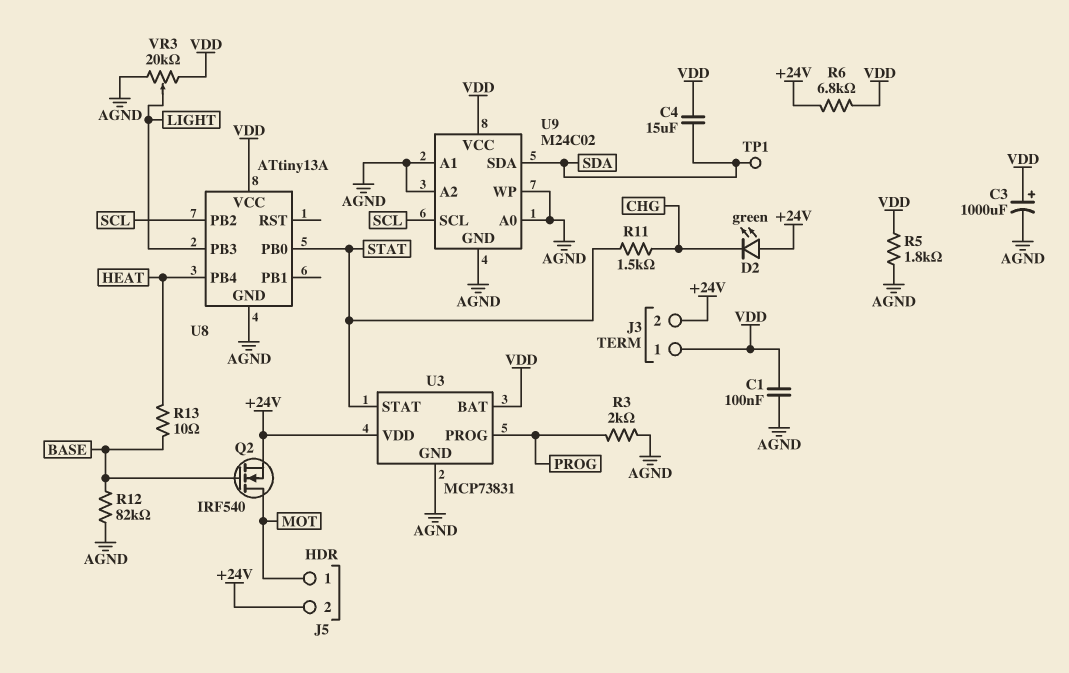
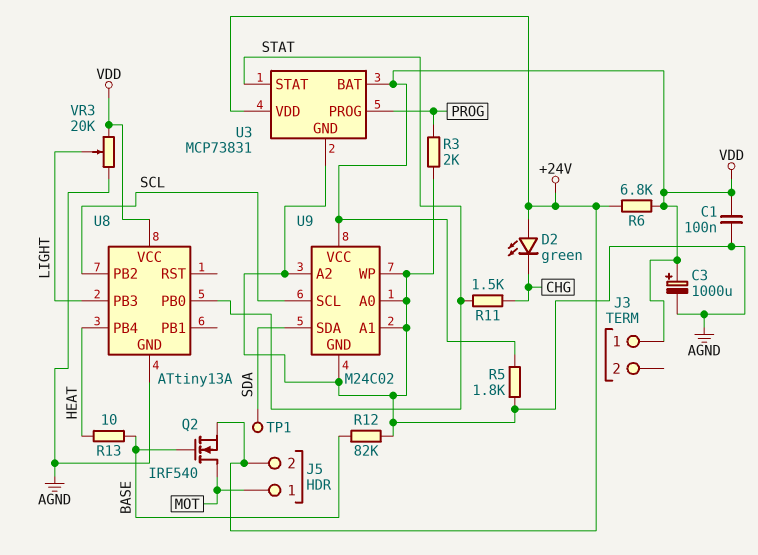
C4: 15uF (SDA, VDD) -> none
J3 pin 2: +24V -> none

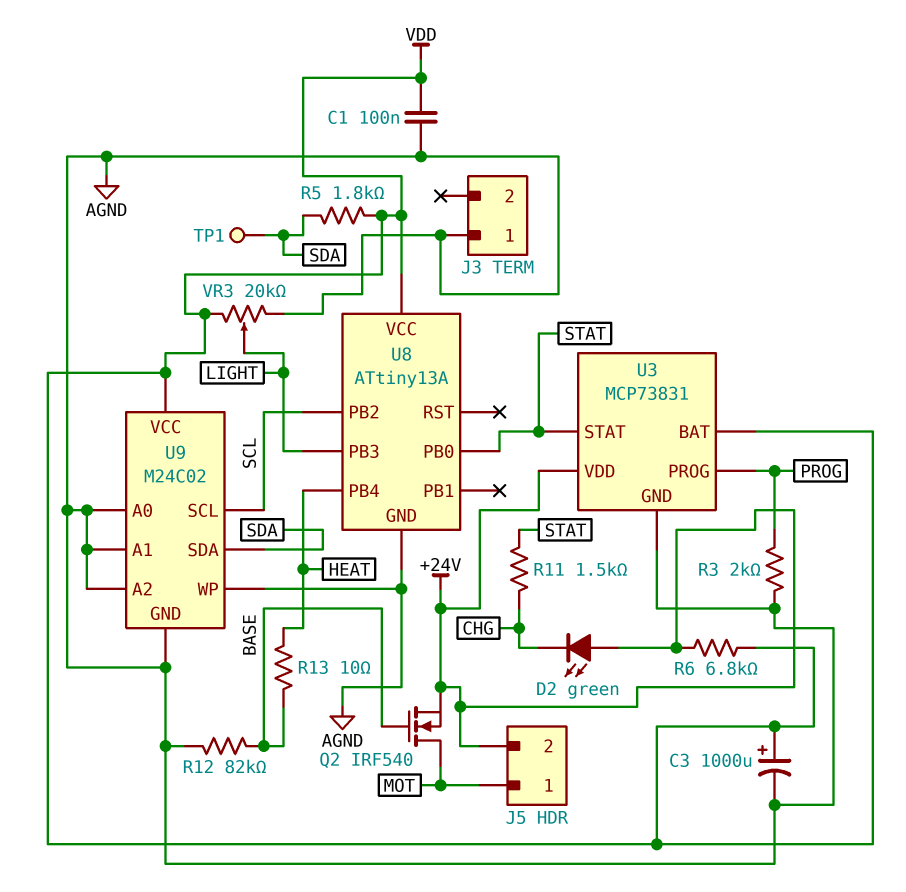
J3 pin 1: VDD -> AGND
R5: 1.8k (AGND, VDD) -> 1.8k (SDA, VDD)

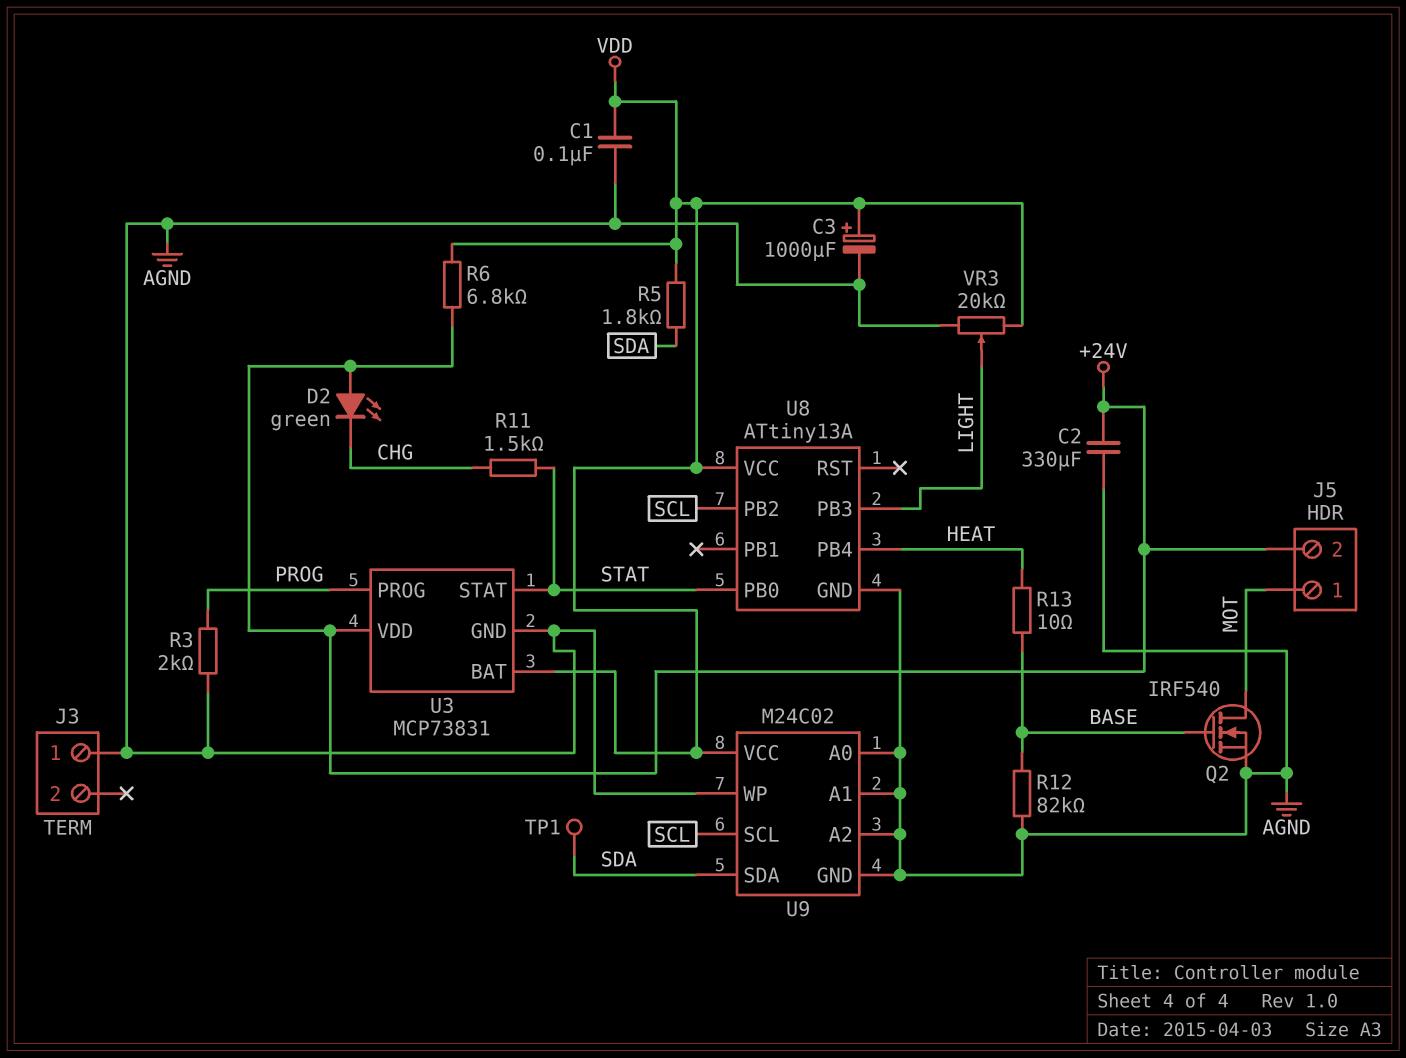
C2: none -> 330uF (+24V, AGND)
Q2: NMOS IRF540 (G BASE, D MOT, S +24V) -> NMOS IRF540 (G BASE, D MOT, S AGND)

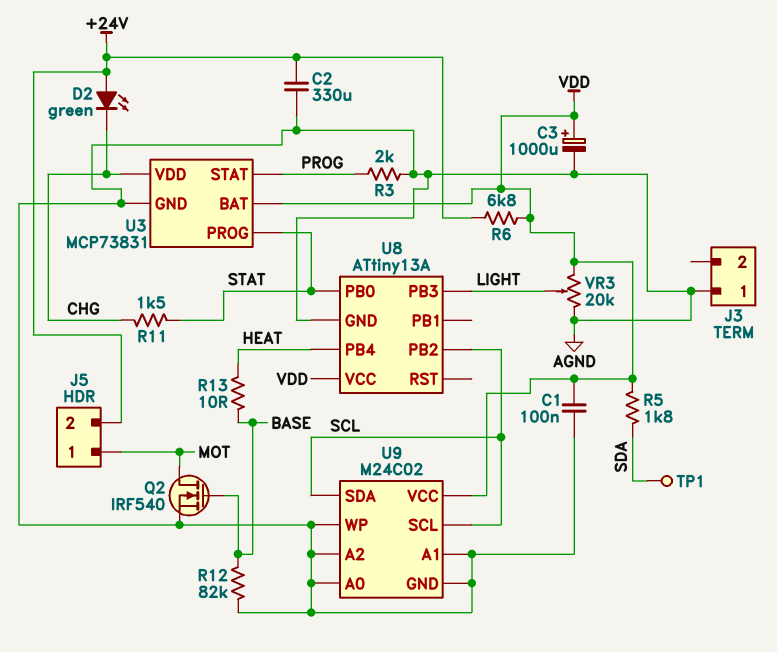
U3 pin PROG: PROG -> STAT
U3 pin STAT: STAT -> PROG
U3 pin VDD: +24V -> CHG
U9 pin SDA: SDA -> SCL

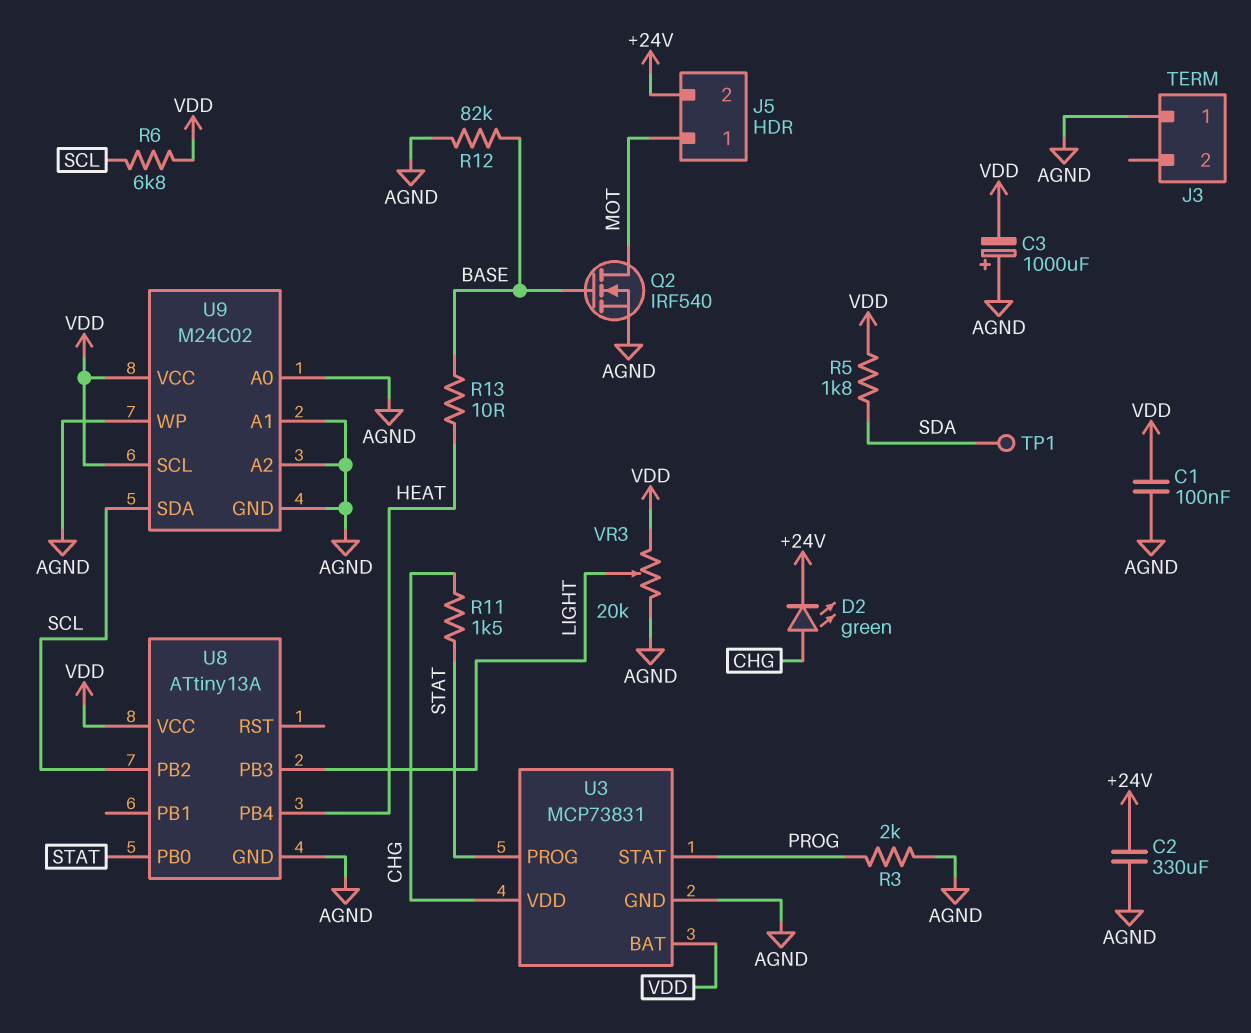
C3: 1000uF (plus VDD, minus AGND) -> 1000uF (plus AGND, minus VDD)
D2: LED green (A +24V, K CHG) -> LED green (A CHG, K +24V)
R6: 6.8k (+24V, VDD) -> 6.8k (SCL, VDD)
U9 pin SCL: SCL -> VDD

